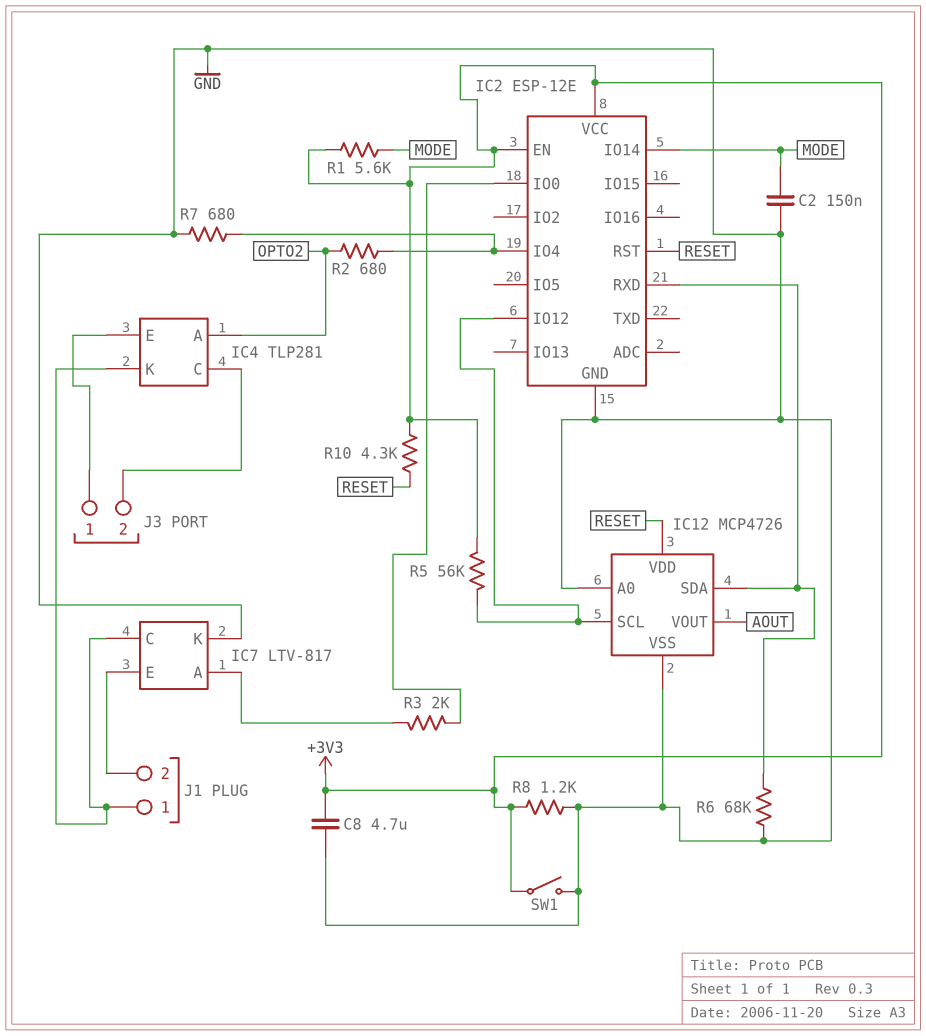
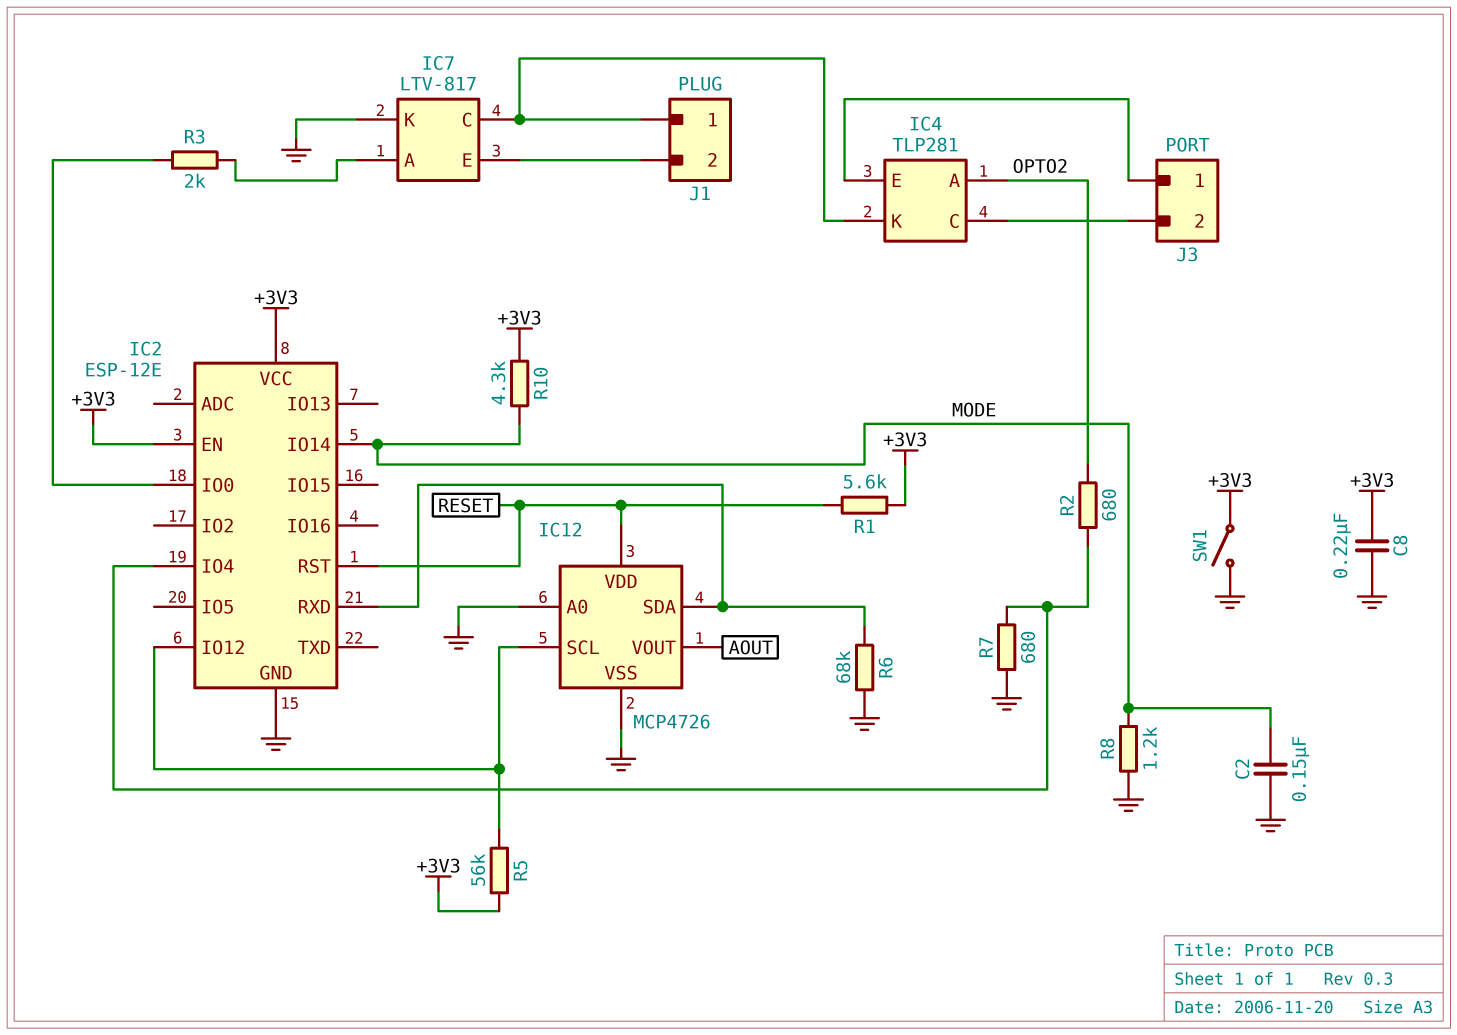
C8: 4.7uF (+3V3, GND) -> 220nF (+3V3, GND)
R1: 5.6k (+3V3, MODE) -> 5.6k (+3V3, RESET)
R8: 1.2k (+3V3, GND) -> 1.2k (GND, MODE)
R10: 4.3k (+3V3, RESET) -> 4.3k (+3V3, MODE)

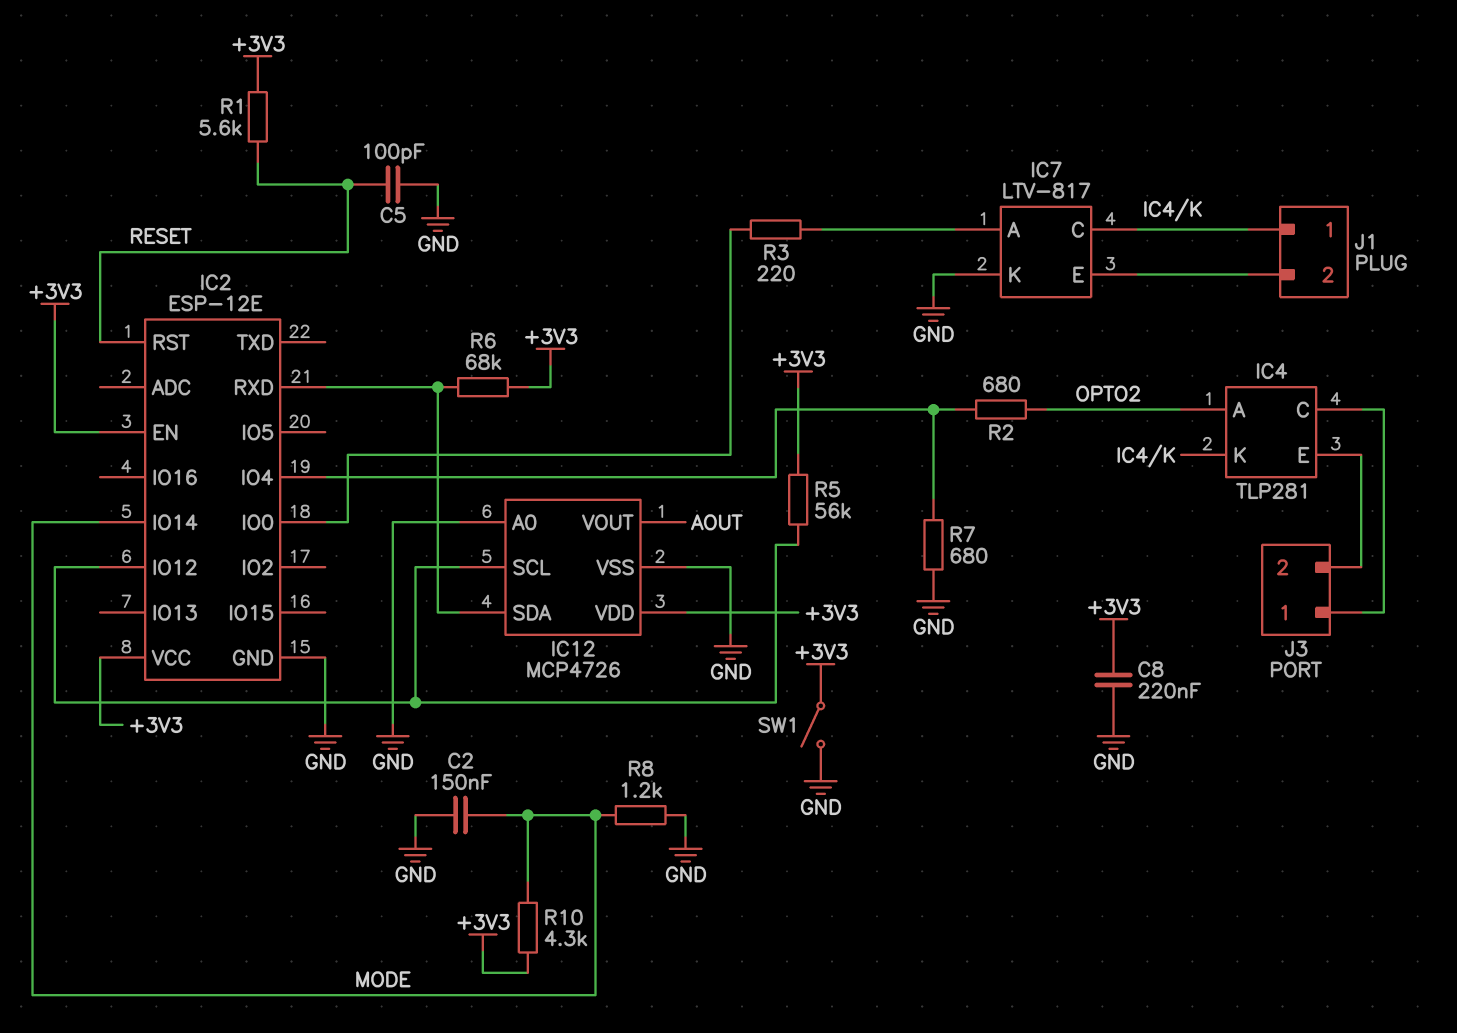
C5: none -> 100pF (GND, RESET)
IC12 pin VDD: RESET -> +3V3
J3 pin 1: IC4/E -> IC4/C
J3 pin 2: IC4/C -> IC4/E
R3: 2k (IC2/IO0, IC7/A) -> 220 (IC2/IO0, IC7/A)
R6: 68k (GND, IC2/RXD) -> 68k (+3V3, IC2/RXD)

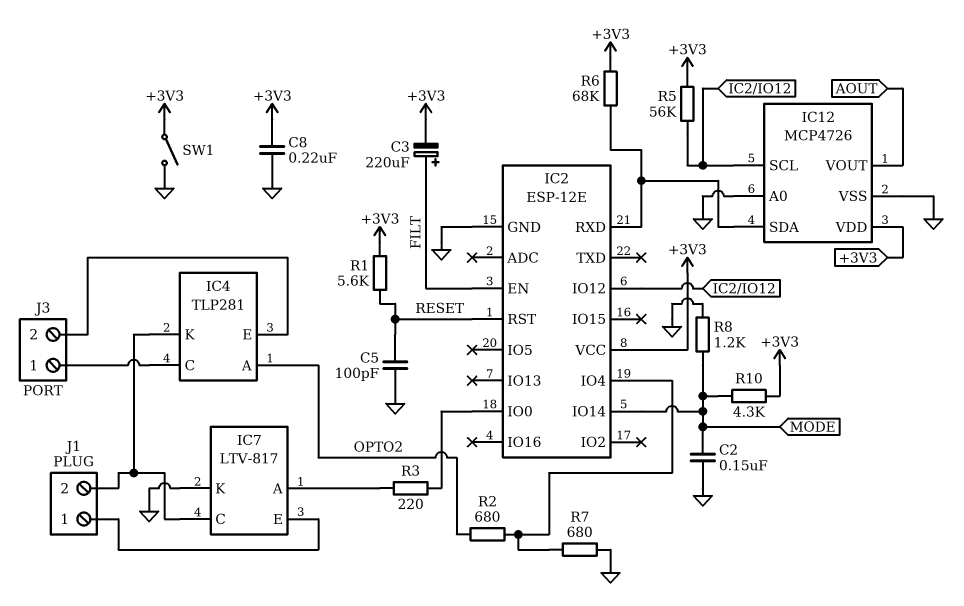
C3: none -> 220uF (plus FILT, minus +3V3)
IC2 pin EN: +3V3 -> FILT
J1 pin 1: IC4/K -> IC7/E
J1 pin 2: IC7/E -> IC4/K

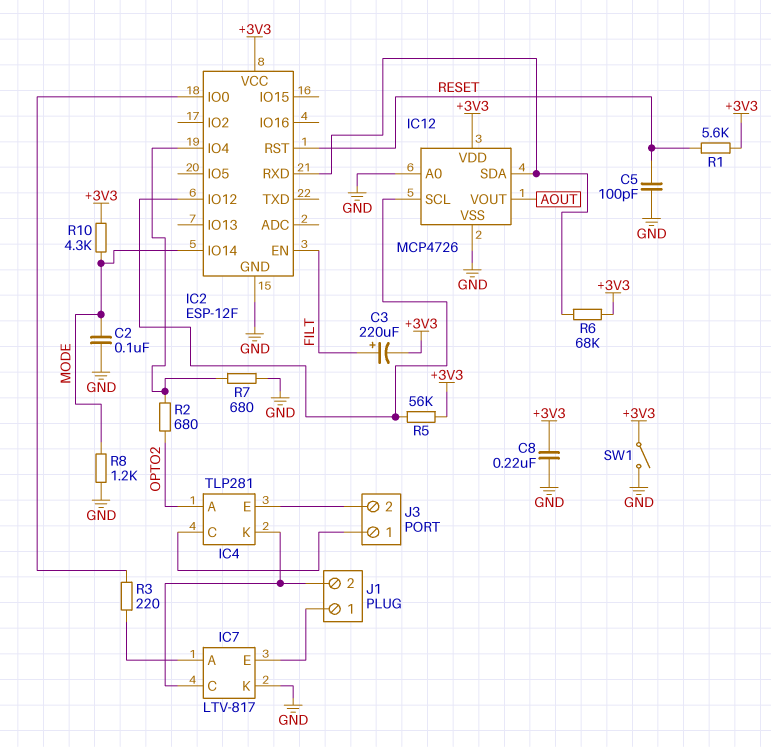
C2: 150nF (GND, MODE) -> 100nF (GND, MODE)
IC2: ESP-12E -> ESP-12F

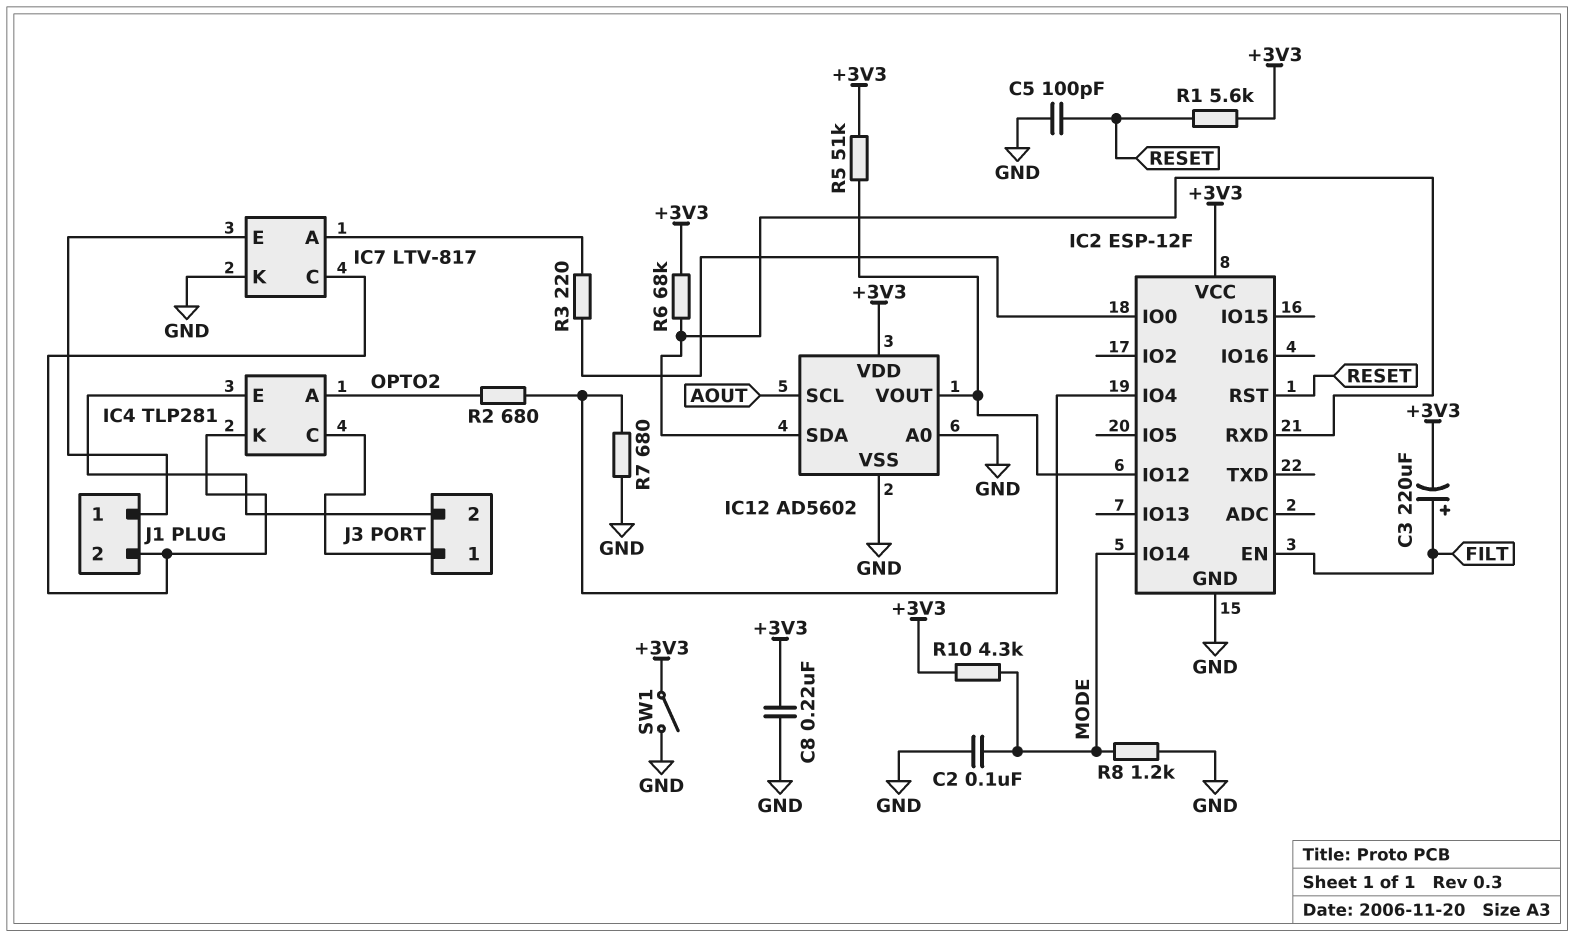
IC12: MCP4726 -> AD5602
IC12 pin SCL: IC2/IO12 -> AOUT
IC12 pin VOUT: AOUT -> IC2/IO12
R5: 56k (+3V3, IC2/IO12) -> 51k (+3V3, IC2/IO12)

